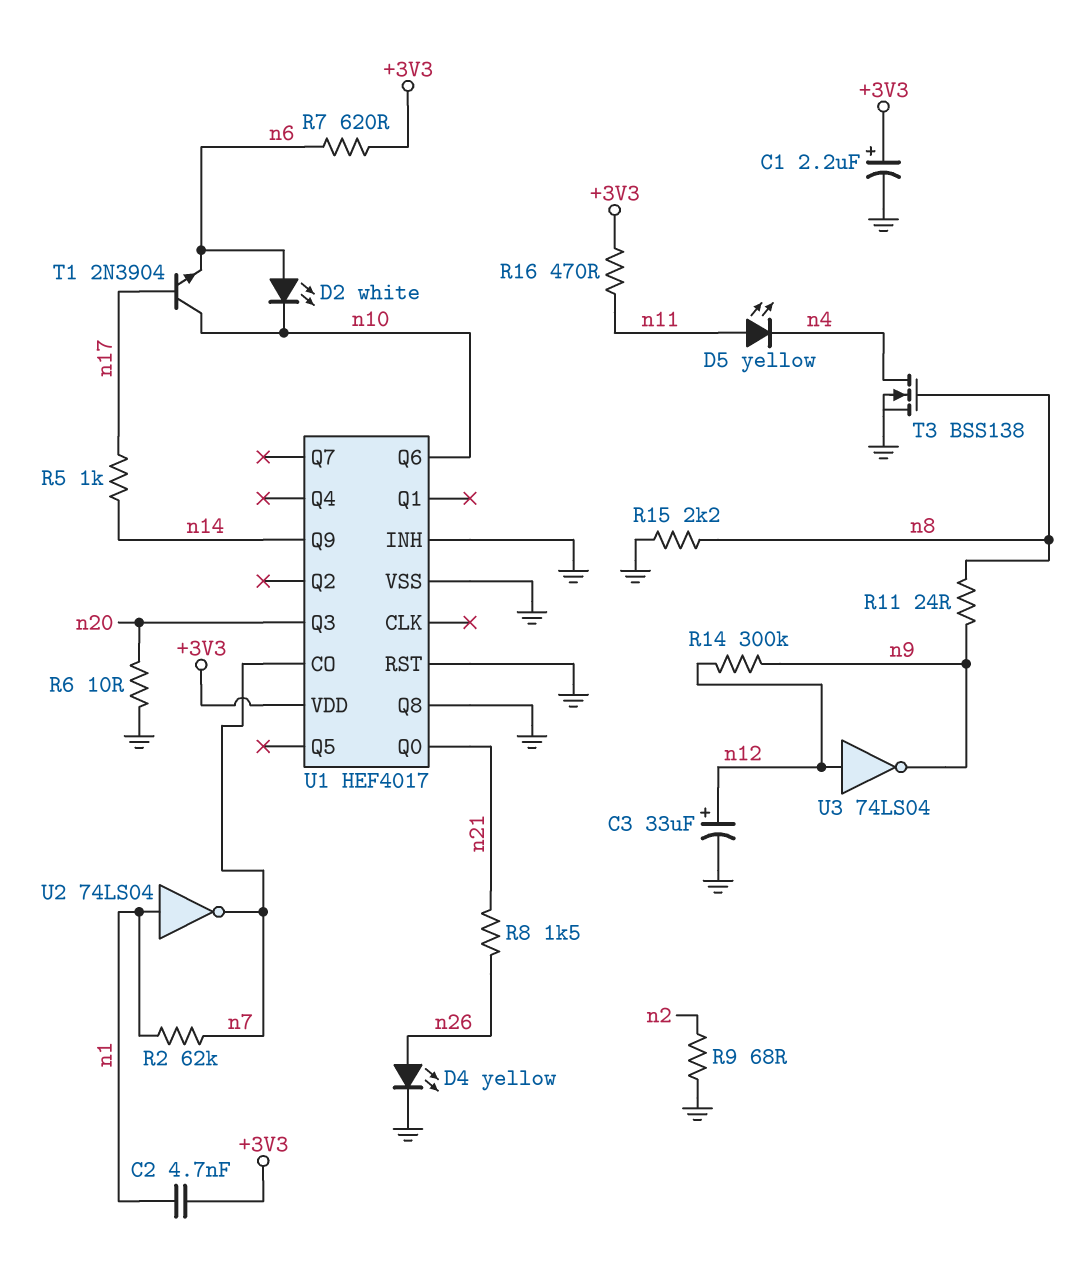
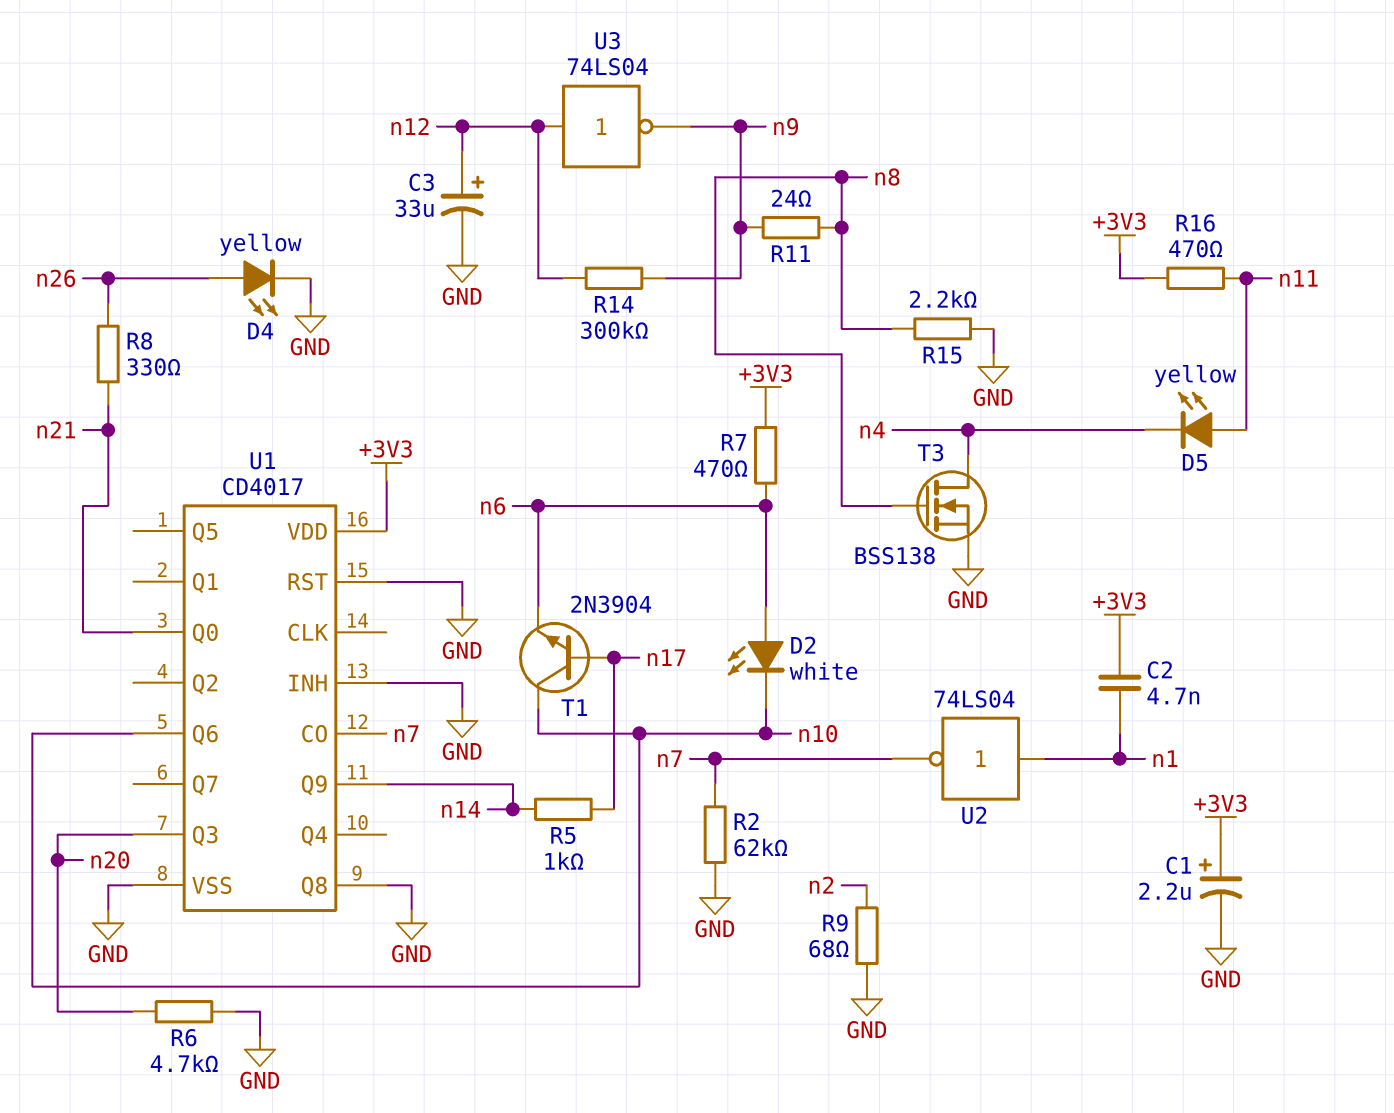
R2: 62k (n1, n7) -> 62k (GND, n7)
R6: 10 (GND, n20) -> 4.7k (GND, n20)
R7: 620 (+3V3, n6) -> 470 (+3V3, n6)
R8: 1.5k (n21, n26) -> 330 (n21, n26)
U1: HEF4017 -> CD4017

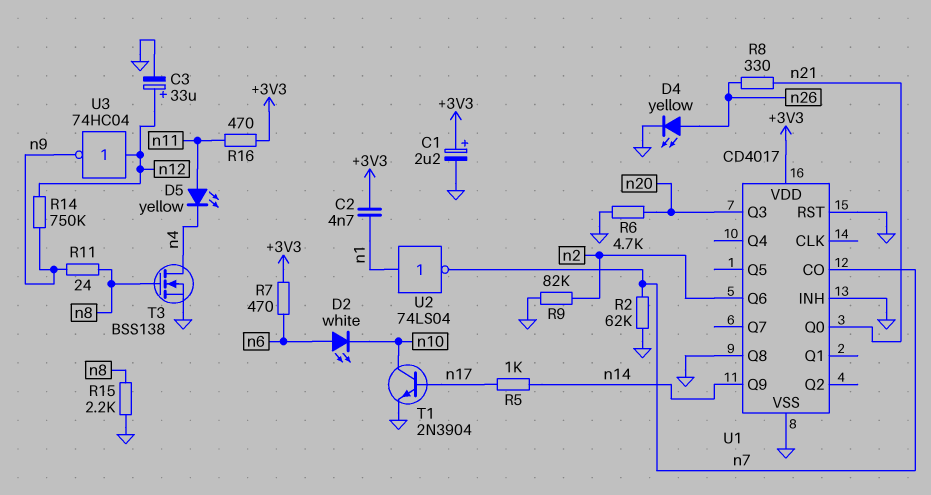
R9: 68 (GND, n2) -> 82k (GND, n2)
R14: 300k (n9, n12) -> 750k (n9, n12)
T1: NPN 2N3904 (B n17, C n10, E n6) -> NPN 2N3904 (B n17, C n10, E GND)
U1 pin Q6: n10 -> n2
U3: NOT 74LS04 (in n12, out n9) -> NOT 74HC04 (in n12, out n9)

